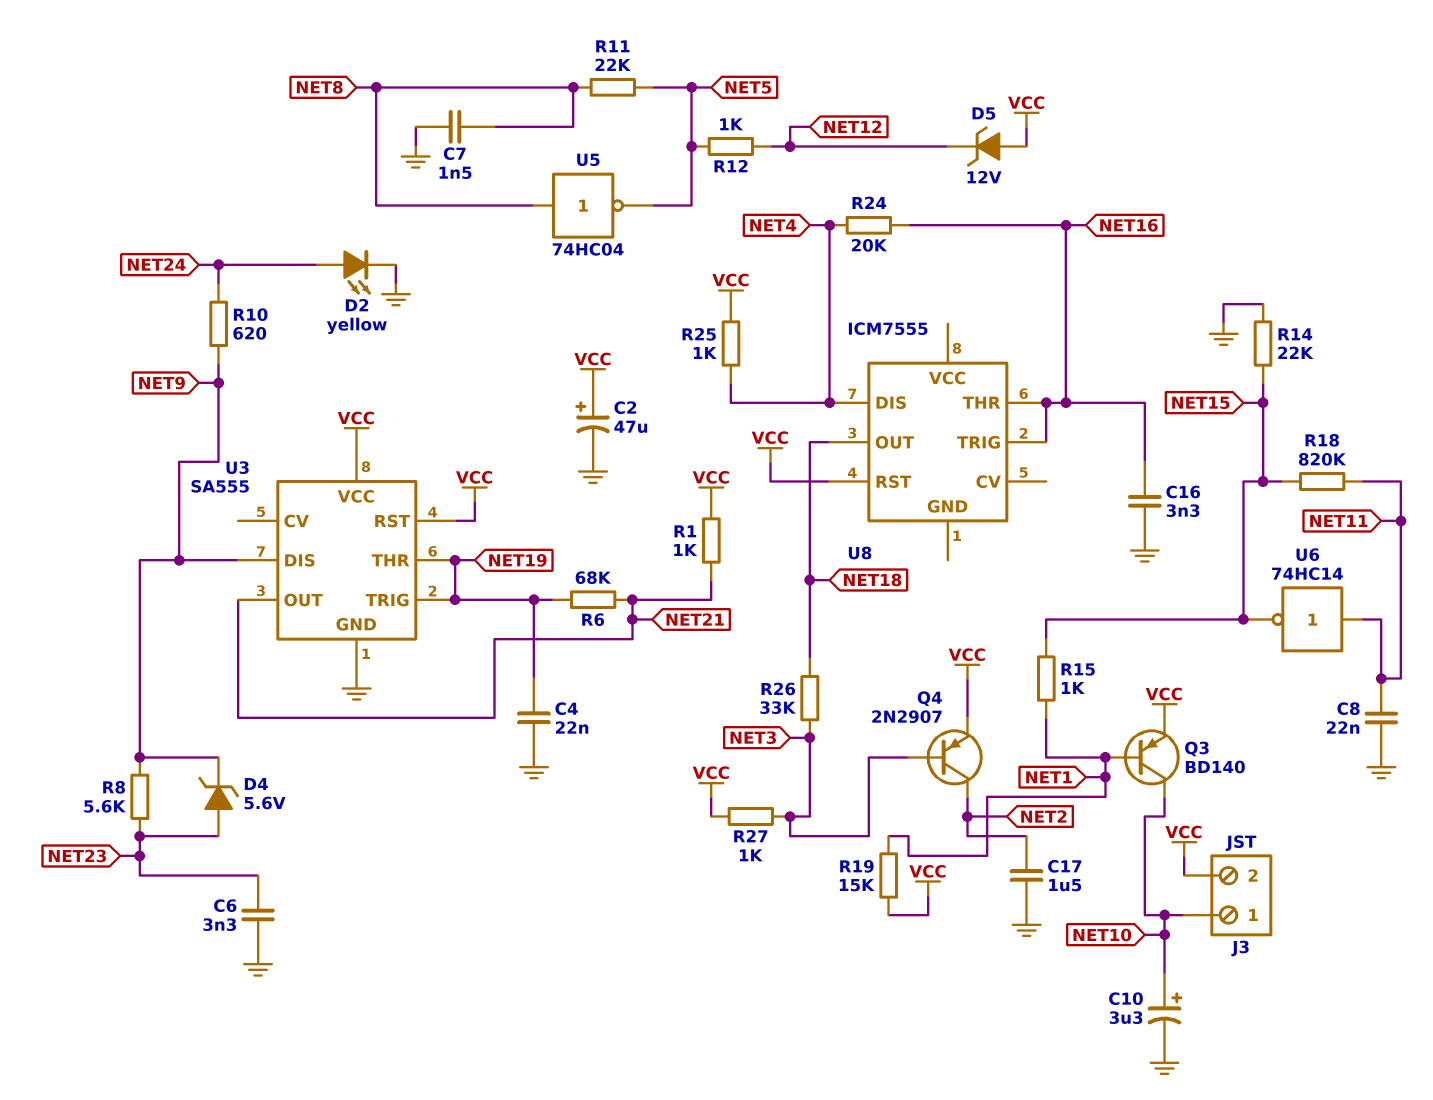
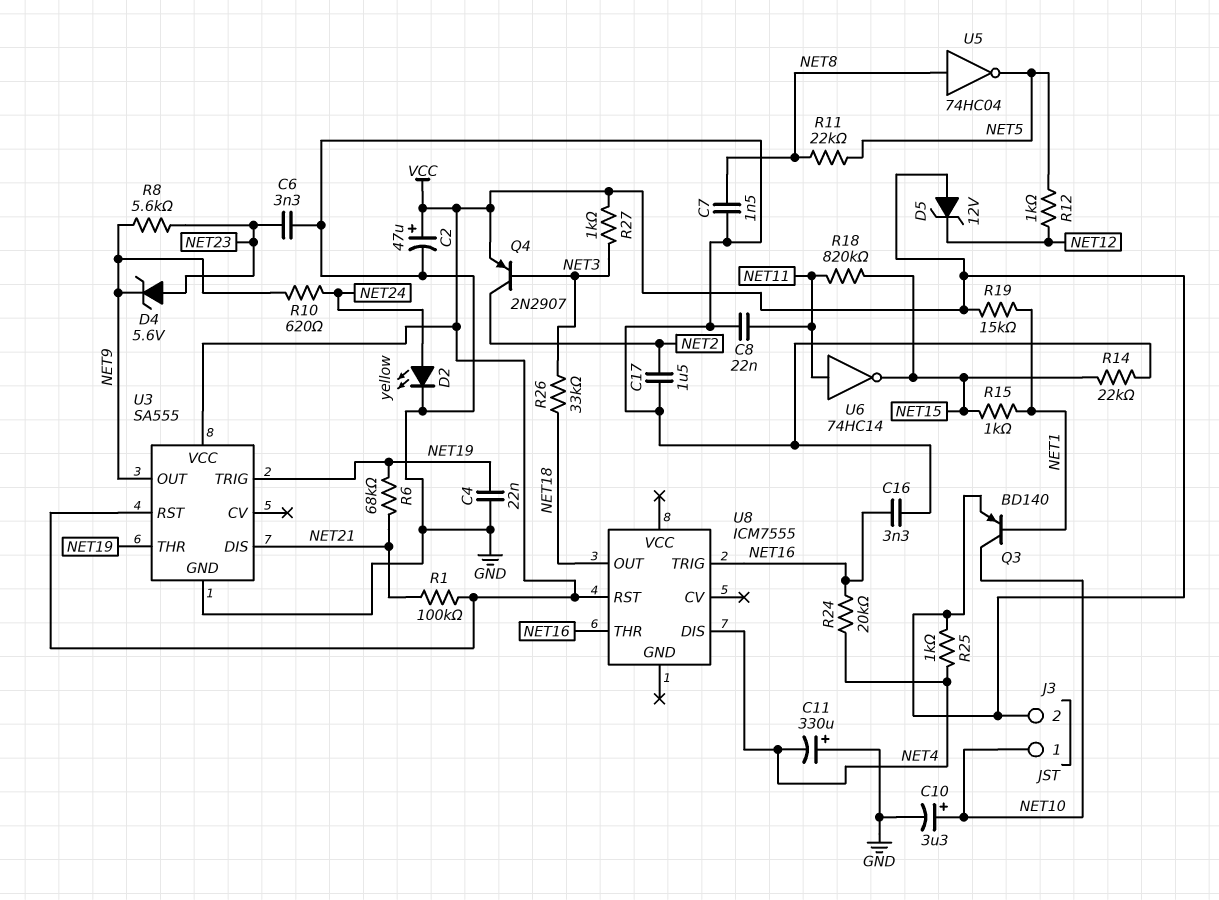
C11: none -> 330uF (plus GND, minus NET4)
R1: 1k (NET21, VCC) -> 100k (NET21, VCC)
U3 pin DIS: NET9 -> NET21
U3 pin OUT: NET21 -> NET9

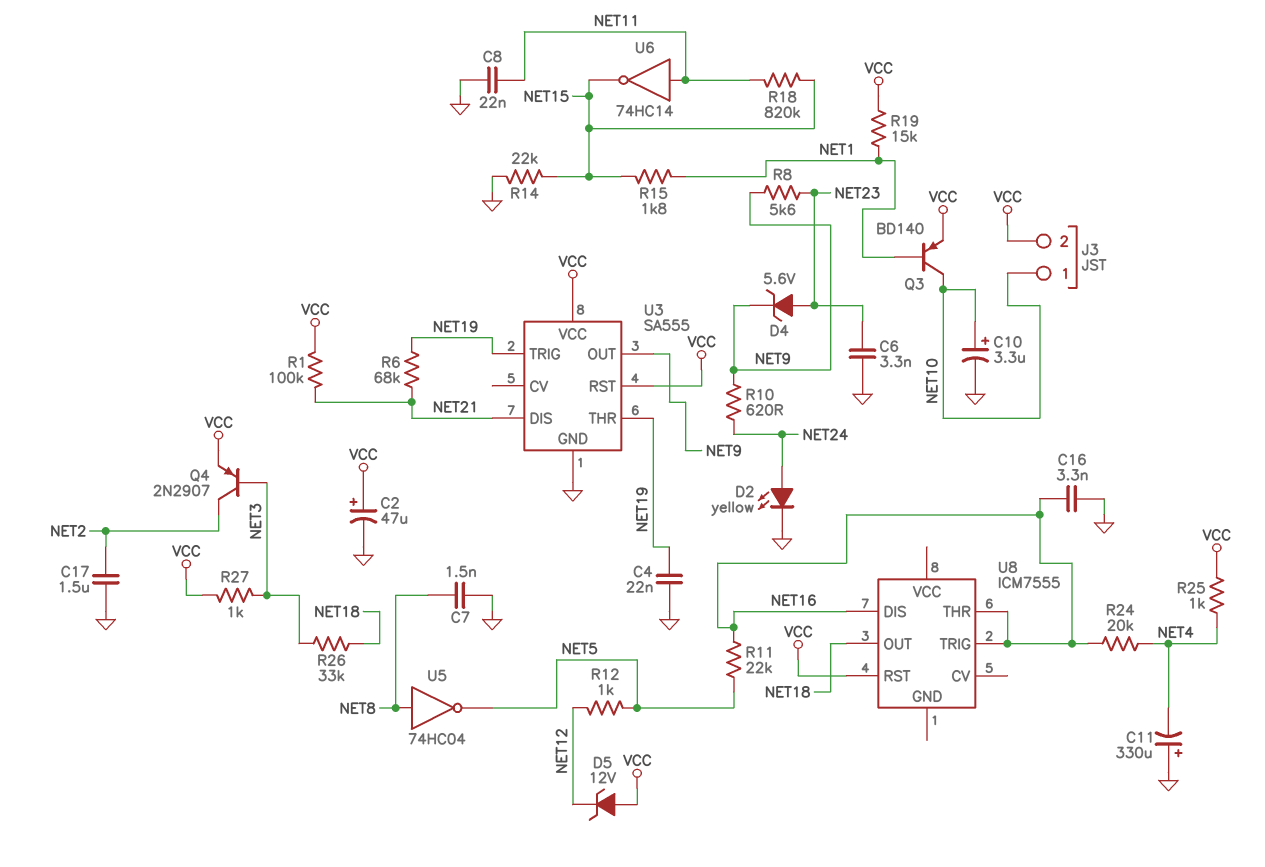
R11: 22k (NET5, NET8) -> 22k (NET5, NET16)
R15: 1k (NET1, NET15) -> 1.8k (NET1, NET15)
U8 pin DIS: NET4 -> NET16

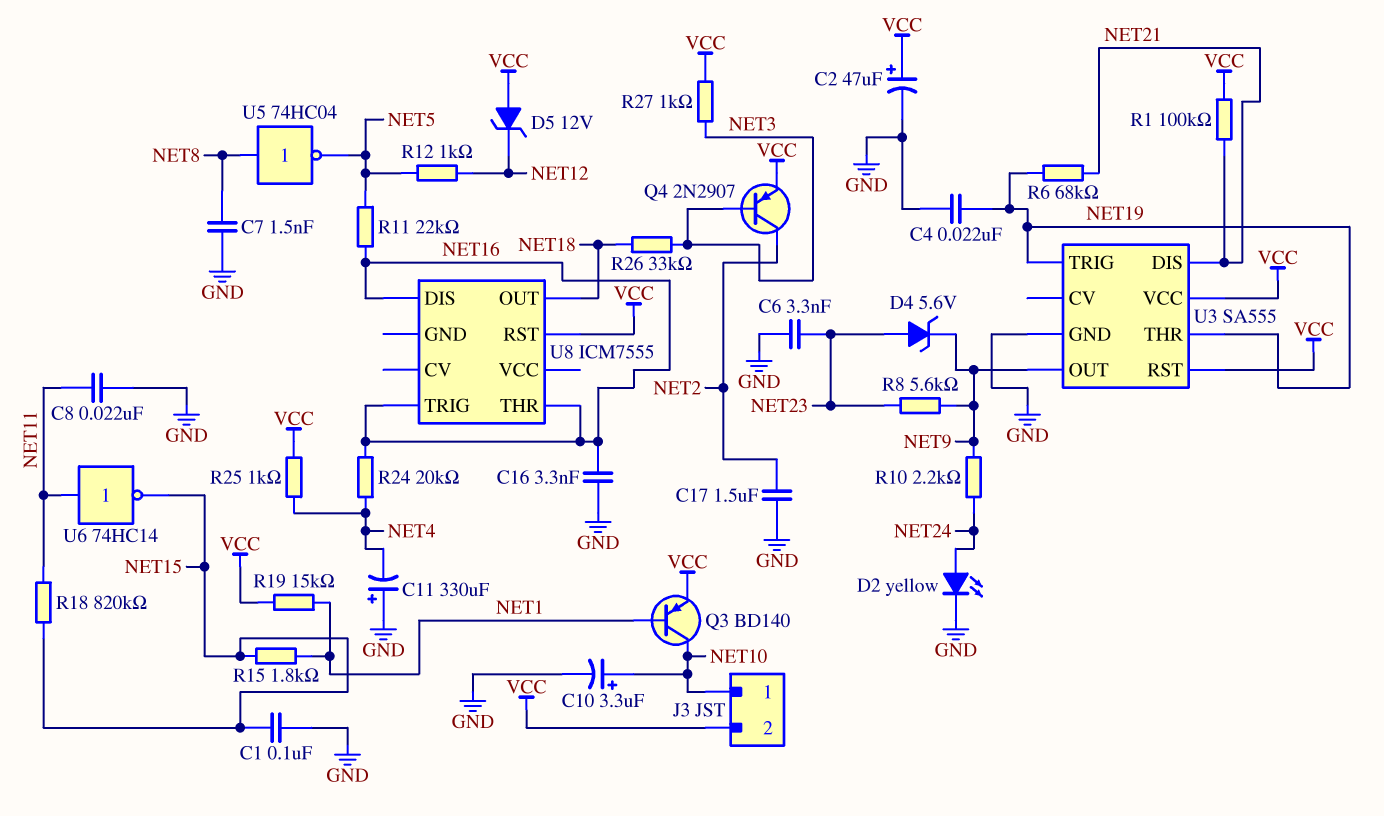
C1: none -> 100nF (GND, NET15)
R10: 620 (NET9, NET24) -> 2.2k (NET9, NET24)
R14: 22k (GND, NET15) -> none

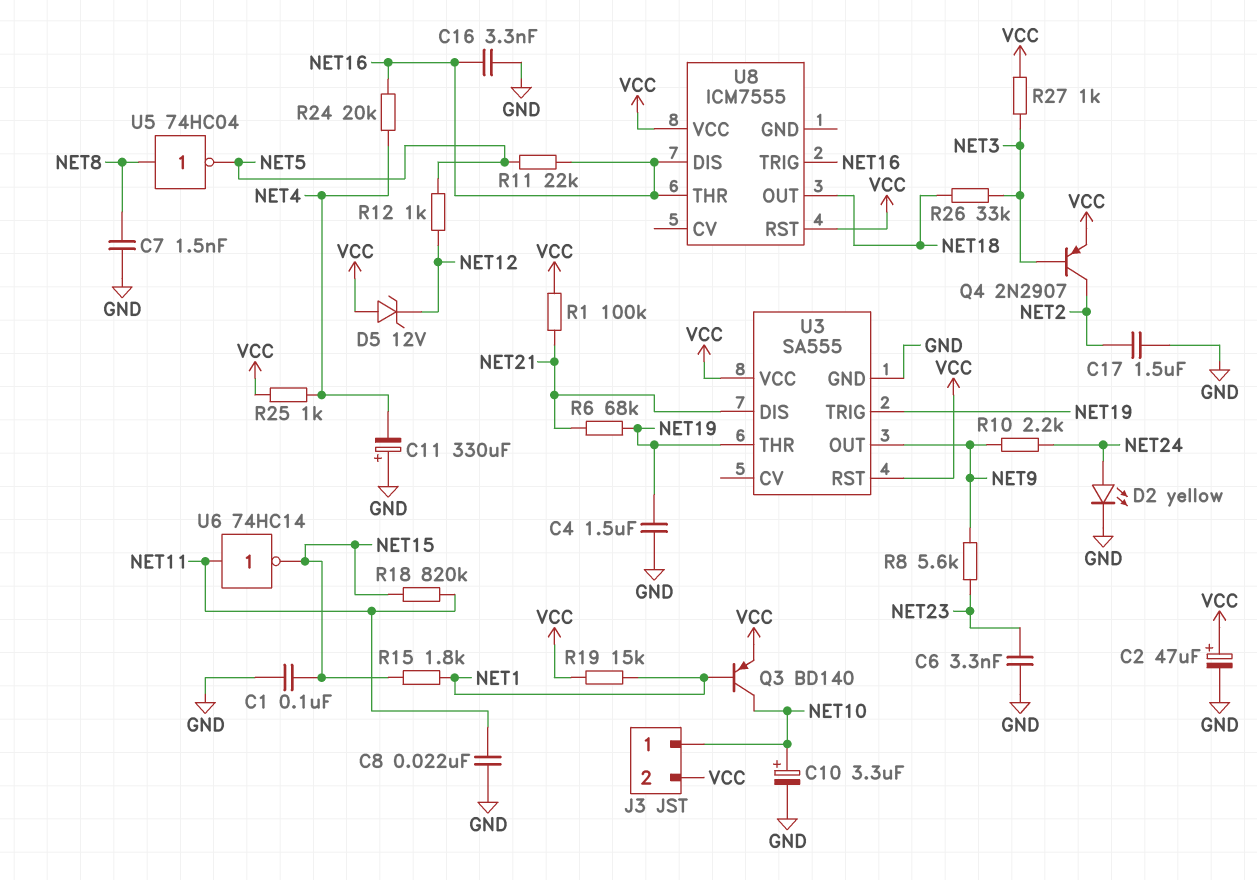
C4: 22nF (GND, NET19) -> 1.5uF (GND, NET19)
D4: zener 5.6V (A NET23, K NET9) -> none
U8 pin VCC: none -> VCC

